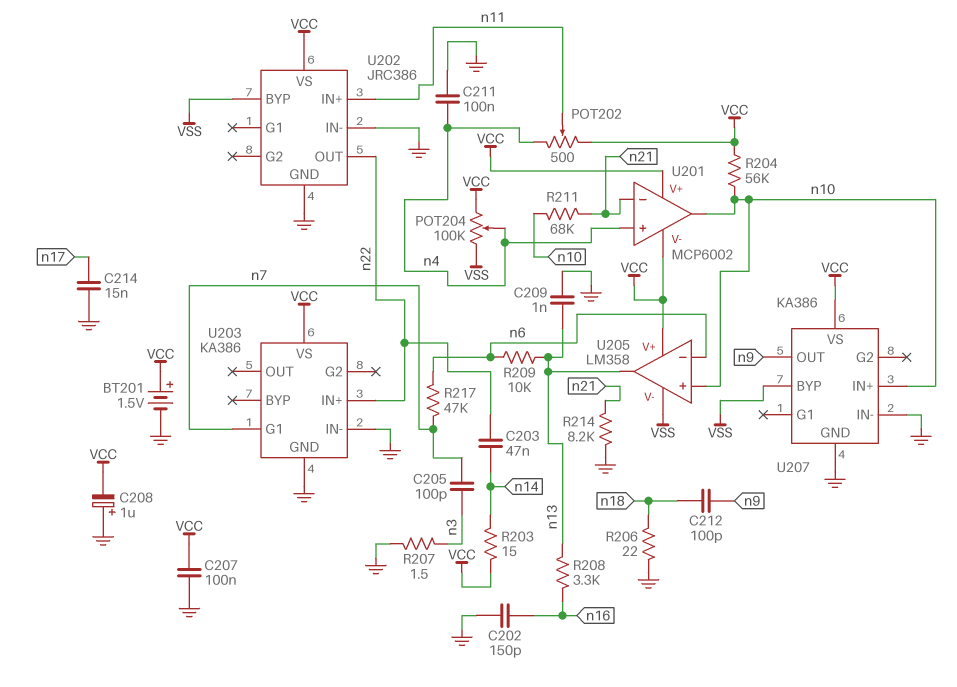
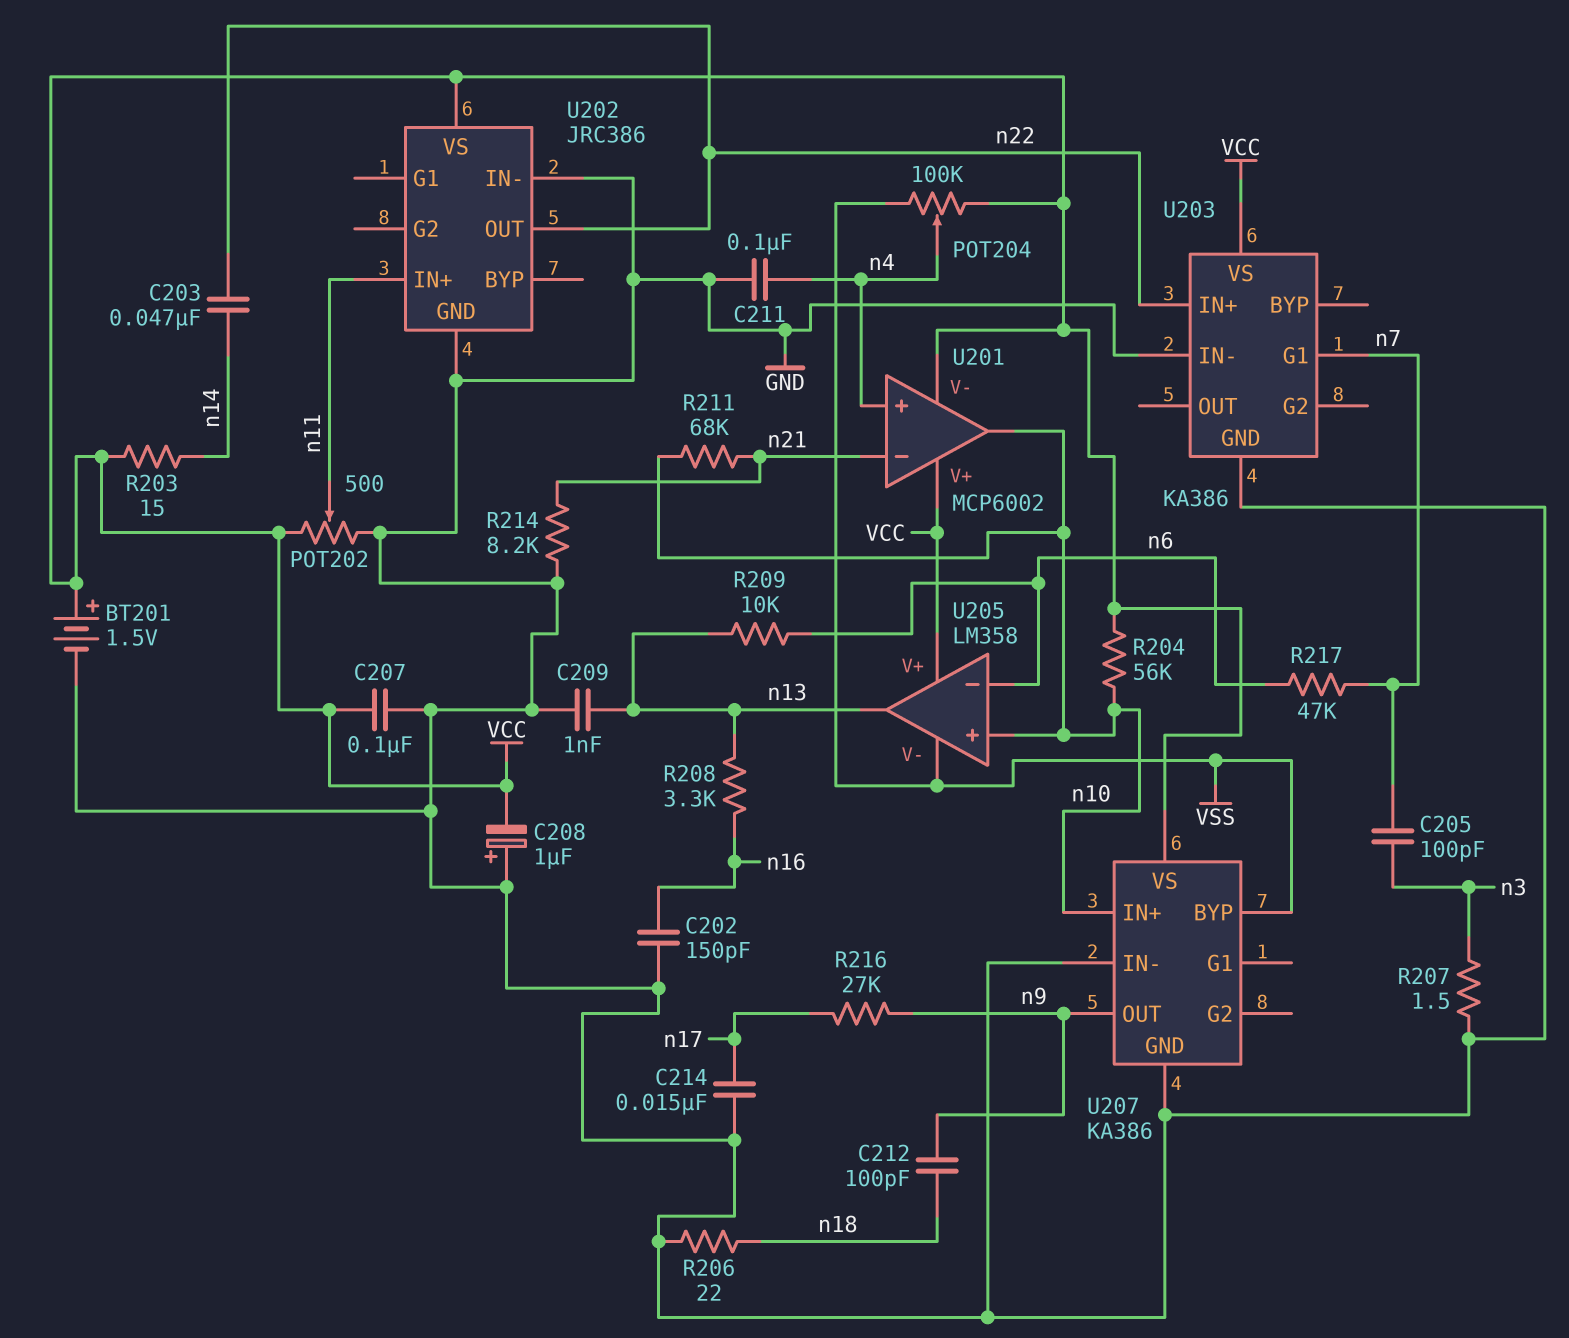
POT202: 500 (VCC, n4, wiper n11) -> 500 (GND, VCC, wiper n11)
R216: none -> 27k (n9, n17)
U202 pin BYP: VSS -> none

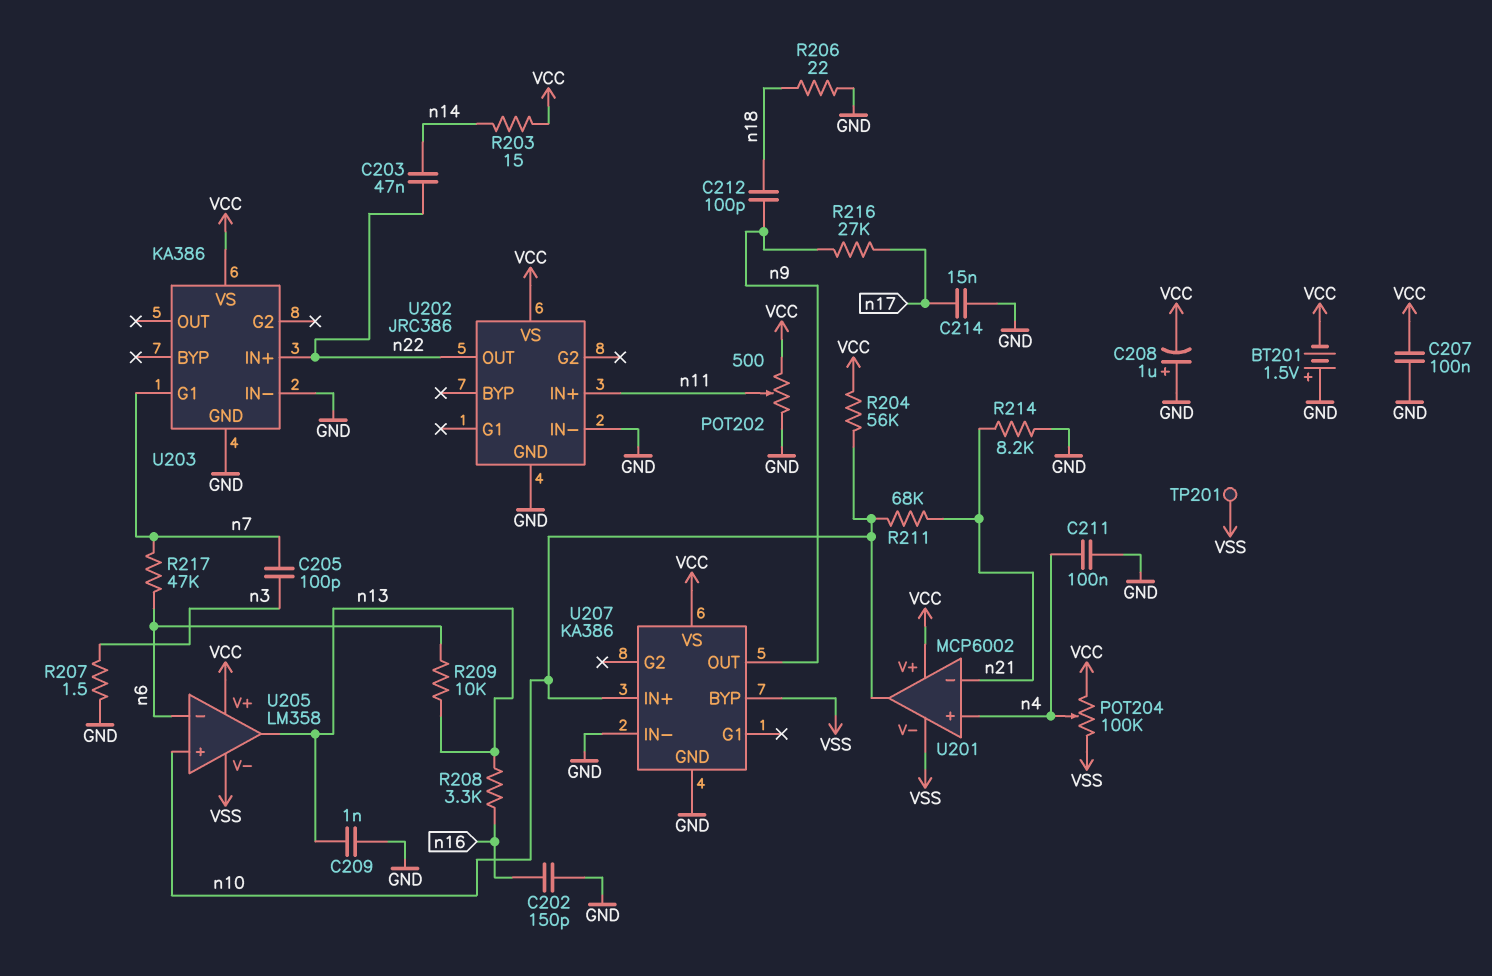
BT201: 1.5V (plus VCC, minus GND) -> 1.5V (plus GND, minus VCC)
TP201: none -> test point (VSS)
U201 pin V-: VCC -> VSS

